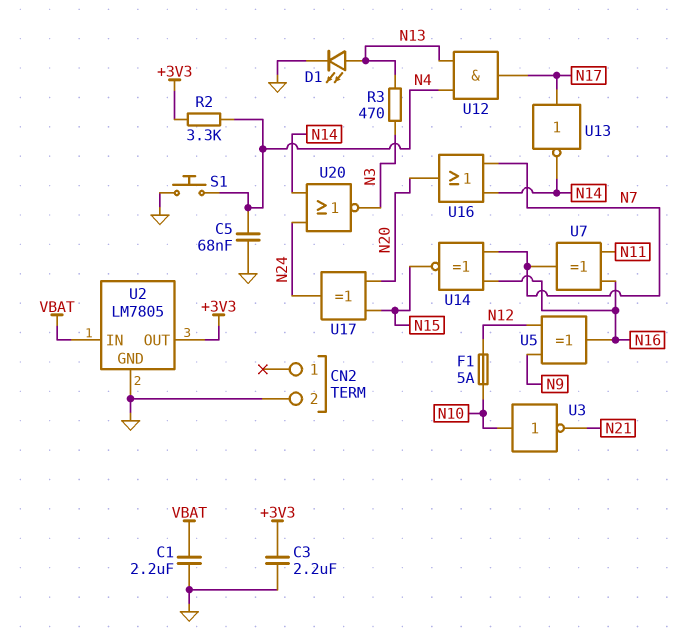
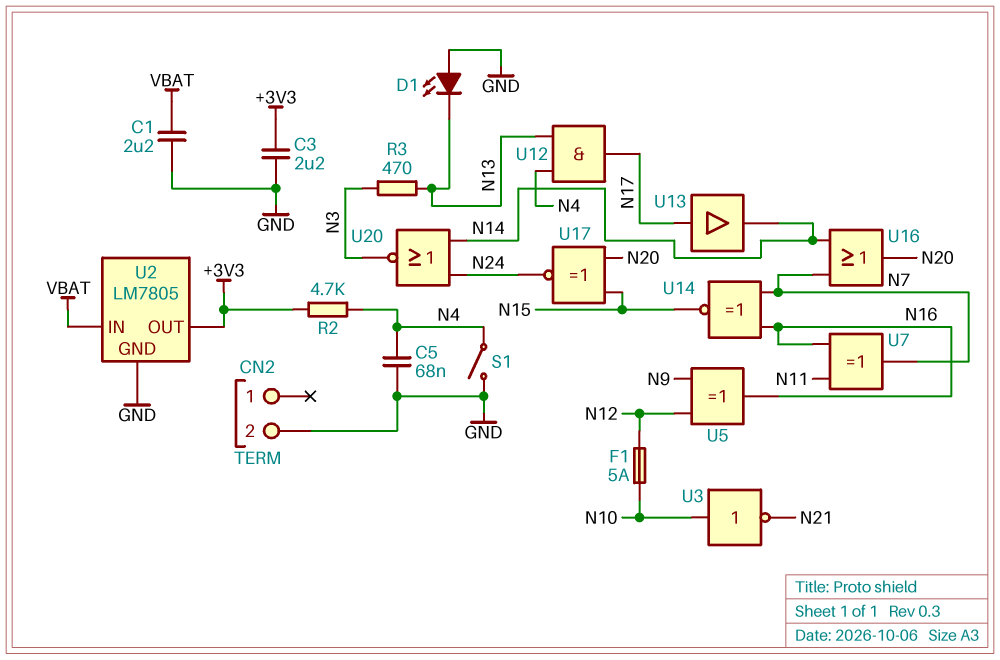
D1: LED (A N13, K GND) -> LED (A GND, K N13)
R2: 3.3k (+3V3, N4) -> 4.7k (+3V3, N4)
S1: button (GND, N4) -> switch (GND, N4)
U13: NOT (in N17, out N14) -> buffer (in N17, out N14)
U17: XOR (in N15, in N20, out N24) -> XNOR (in N15, in N20, out N24)

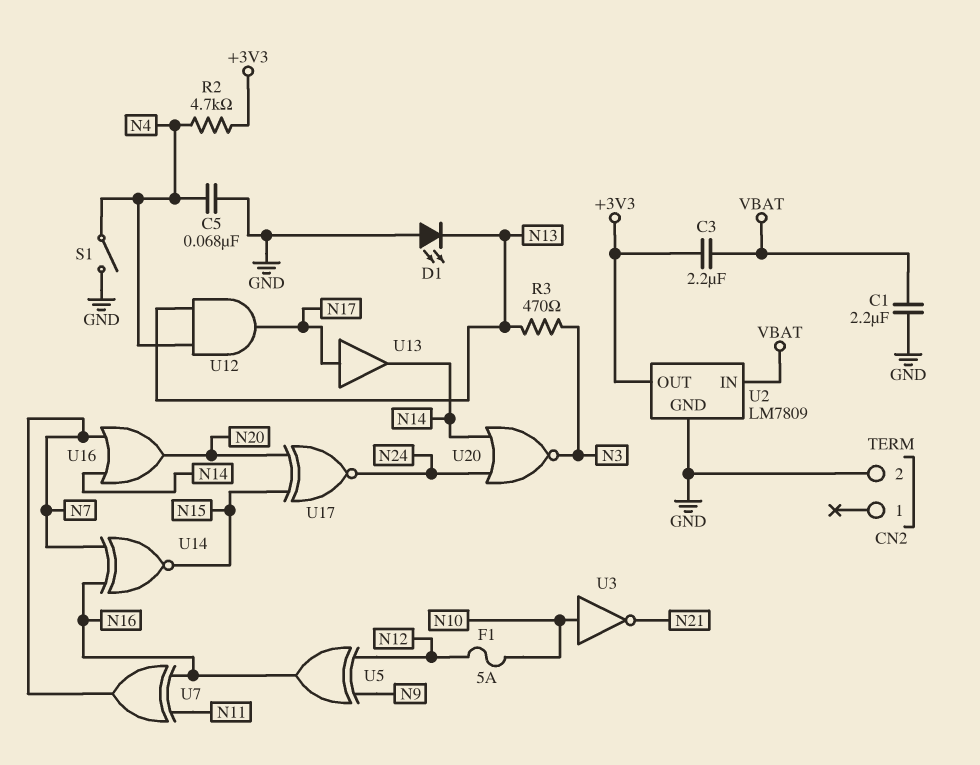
C3: 2.2uF (+3V3, GND) -> 2.2uF (+3V3, VBAT)
U2: LM7805 -> LM7809

